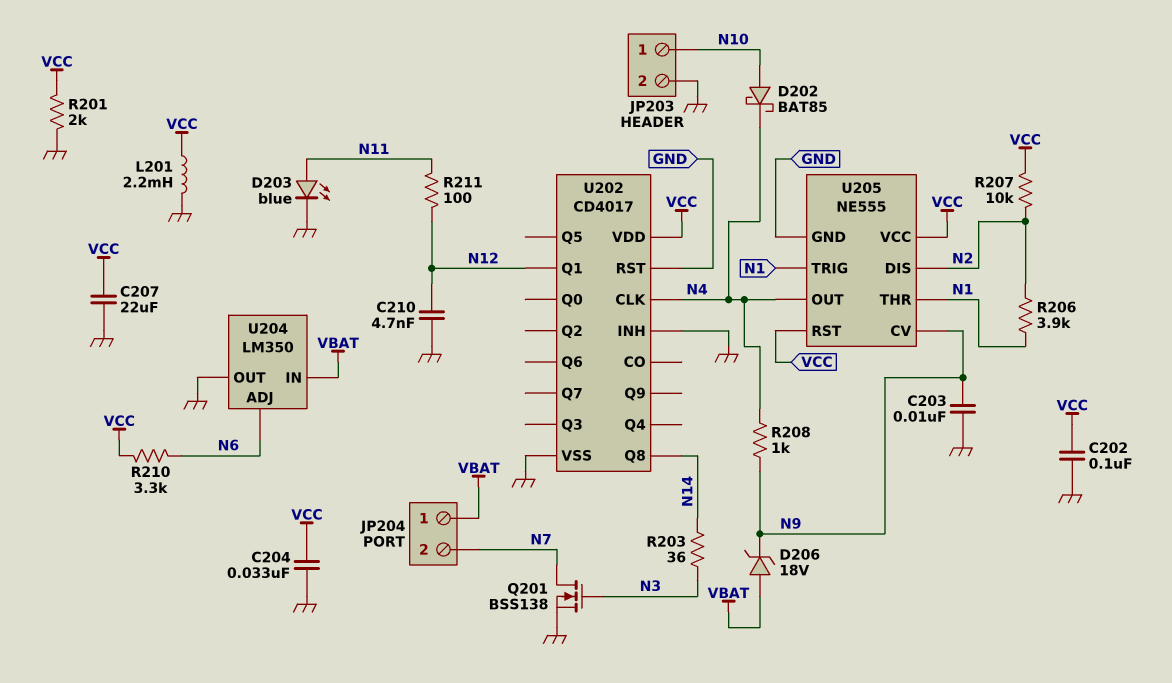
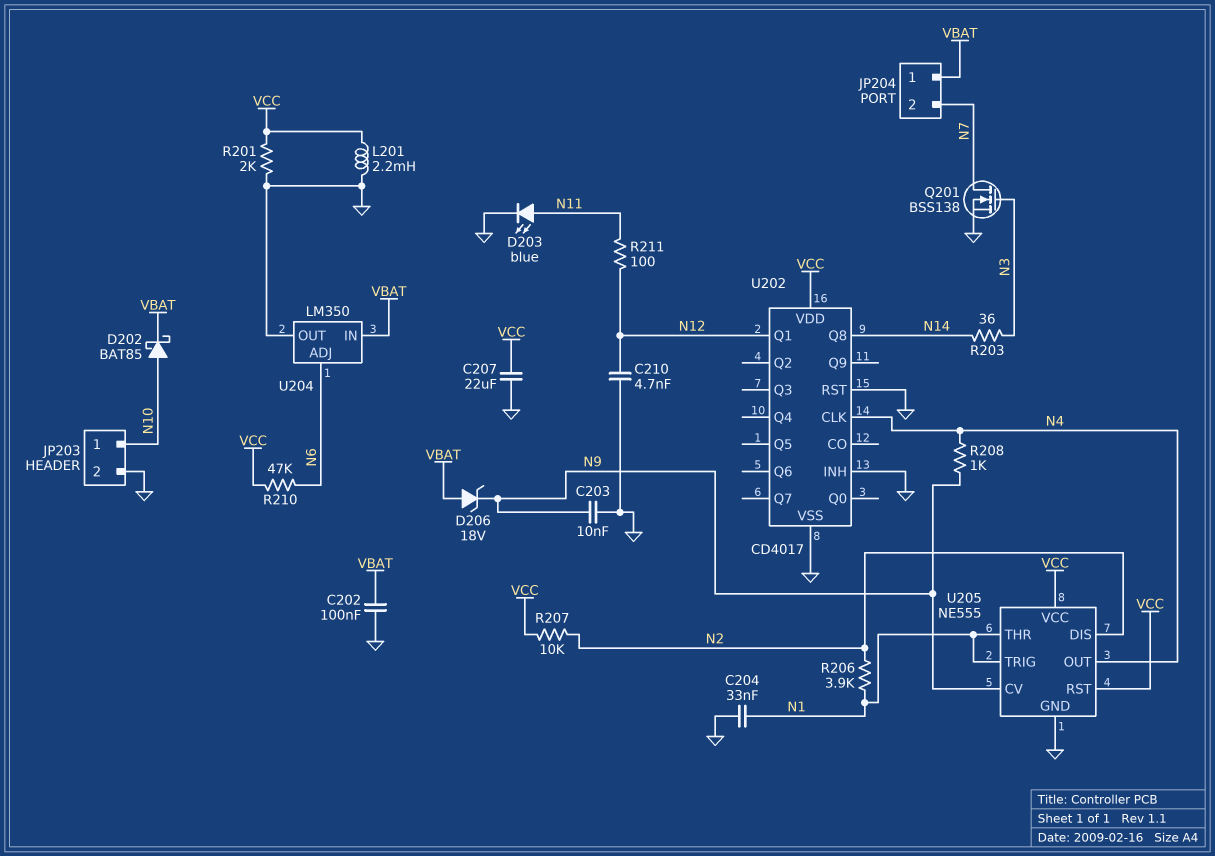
C202: 100nF (GND, VCC) -> 100nF (GND, VBAT)
C204: 33nF (GND, VCC) -> 33nF (GND, N1)
D202: schottky BAT85 (A N10, K N4) -> schottky BAT85 (A N10, K VBAT)
R210: 3.3k (N6, VCC) -> 47k (N6, VCC)

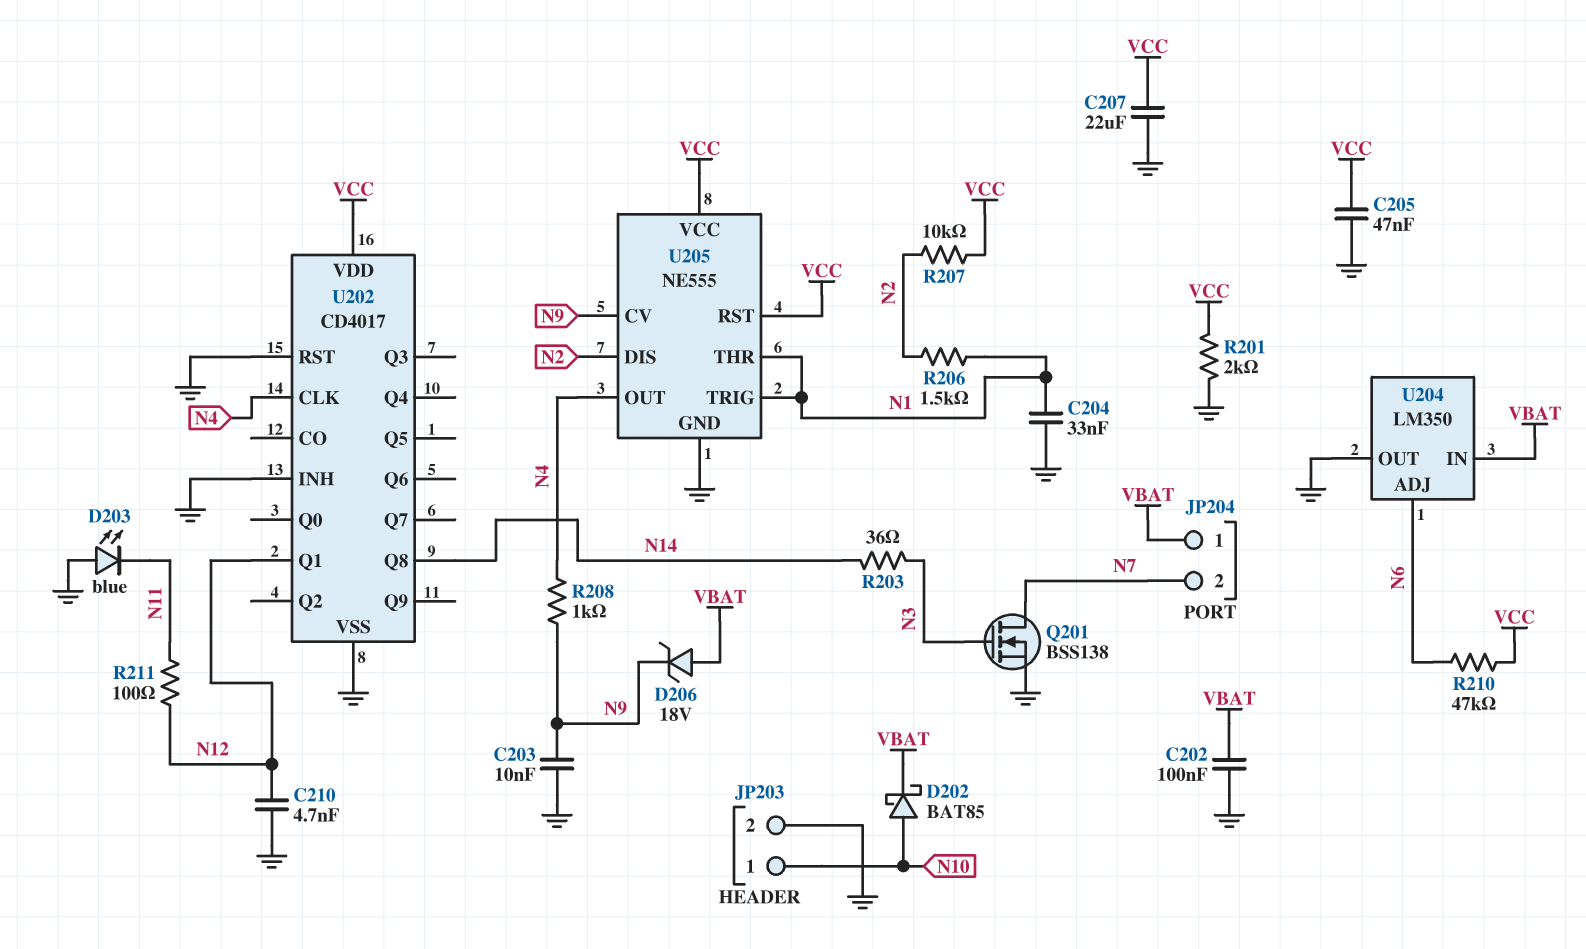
C205: none -> 47nF (GND, VCC)
D203: LED blue (A N11, K GND) -> LED blue (A GND, K N11)
L201: 2.2mH (GND, VCC) -> none
R206: 3.9k (N1, N2) -> 1.5k (N1, N2)

